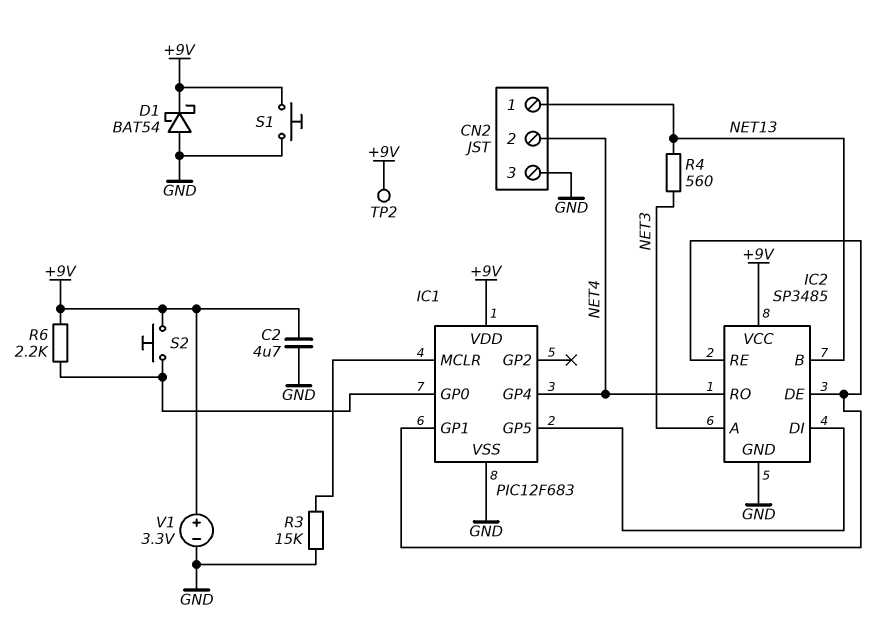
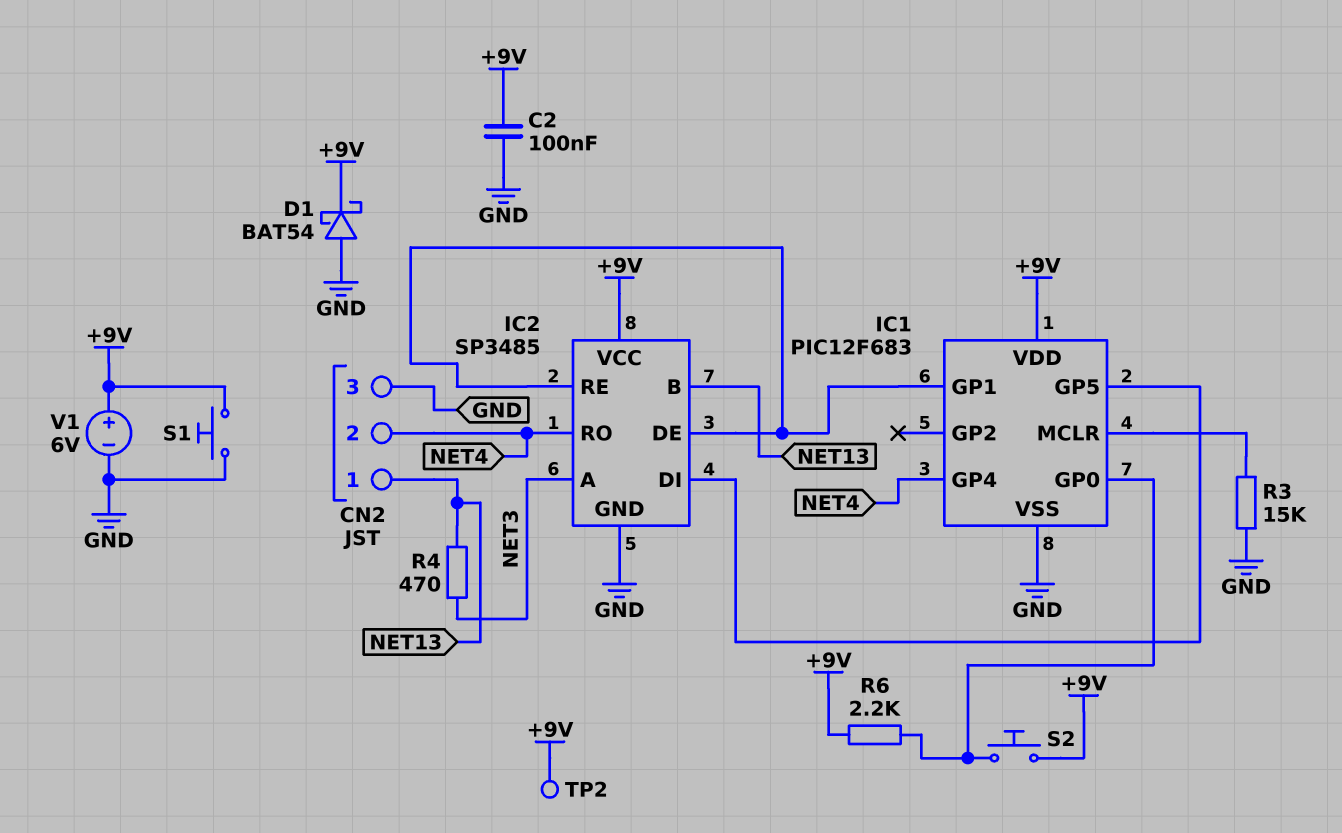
C2: 4.7uF (+9V, GND) -> 100nF (+9V, GND)
R4: 560 (NET3, NET13) -> 470 (NET3, NET13)
V1: 3.3V (plus +9V, minus GND) -> 6V (plus +9V, minus GND)

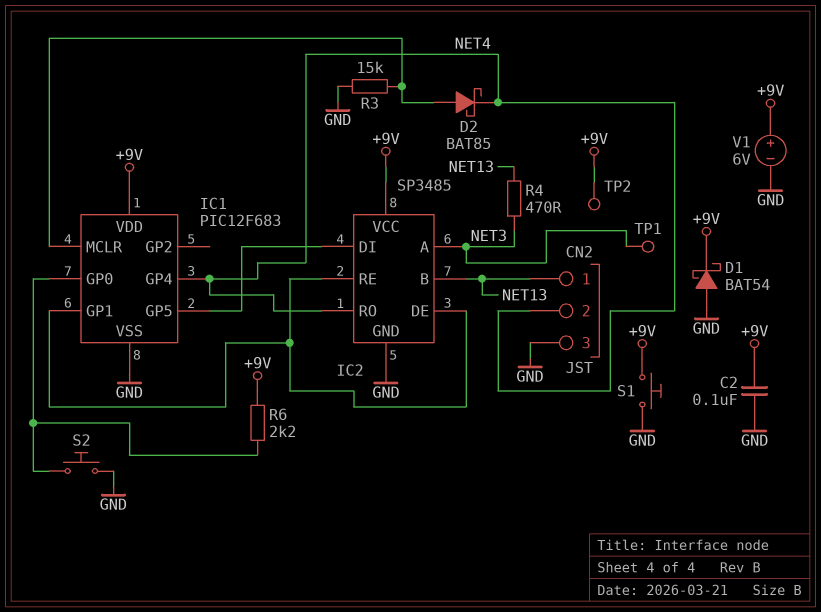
D2: none -> schottky BAT85 (A IC1/MCLR, K NET4)
S2: button (+9V, IC1/GP0) -> button (GND, IC1/GP0)
TP1: none -> test point (NET3)

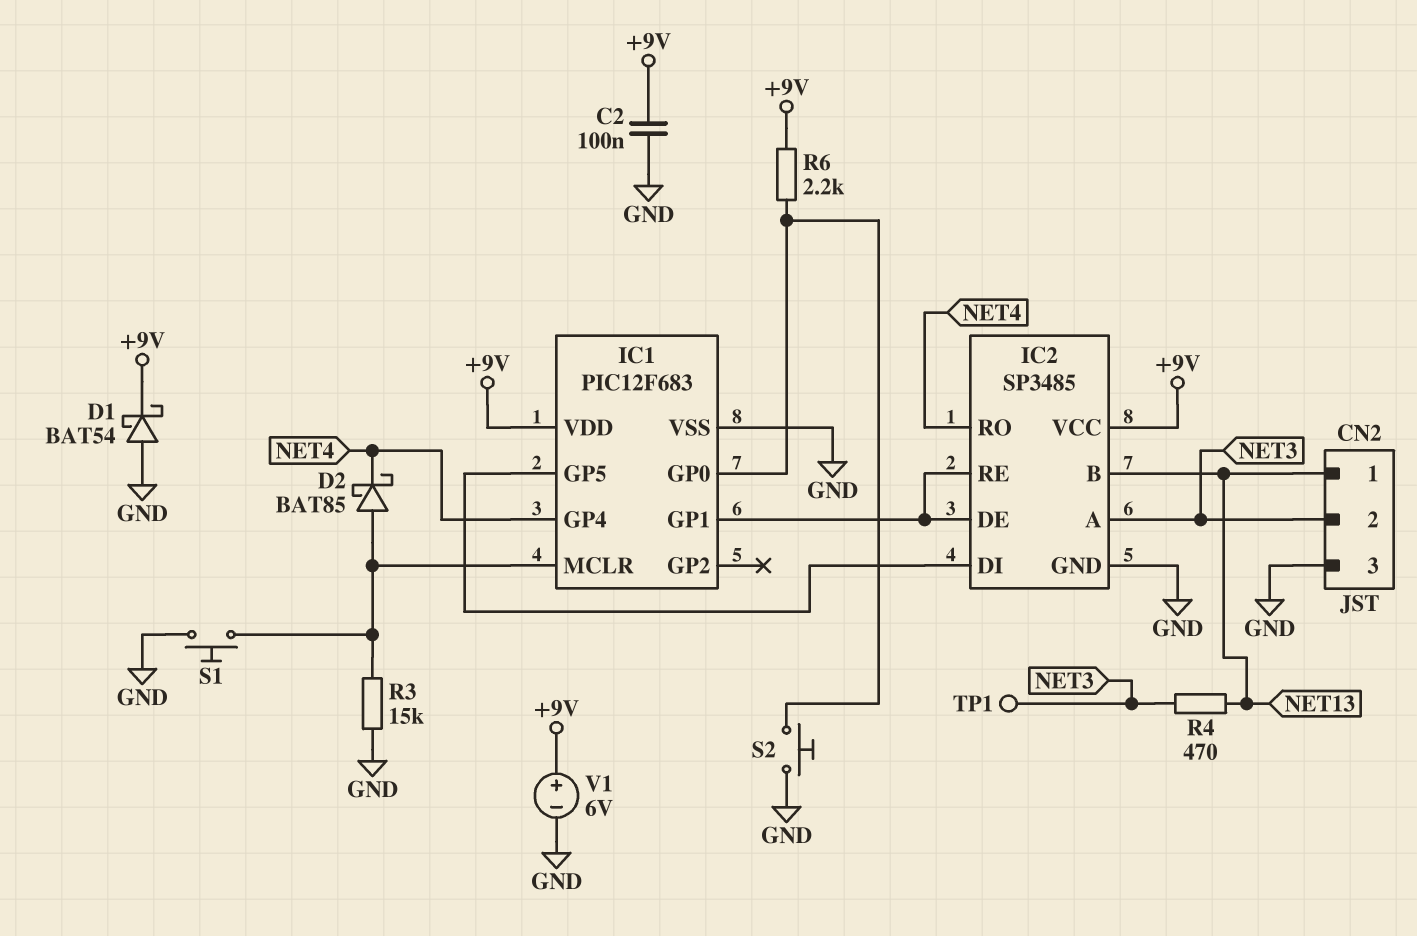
CN2 pin 2: NET4 -> NET3
S1: button (+9V, GND) -> button (GND, IC1/MCLR)
TP2: test point (+9V) -> none

